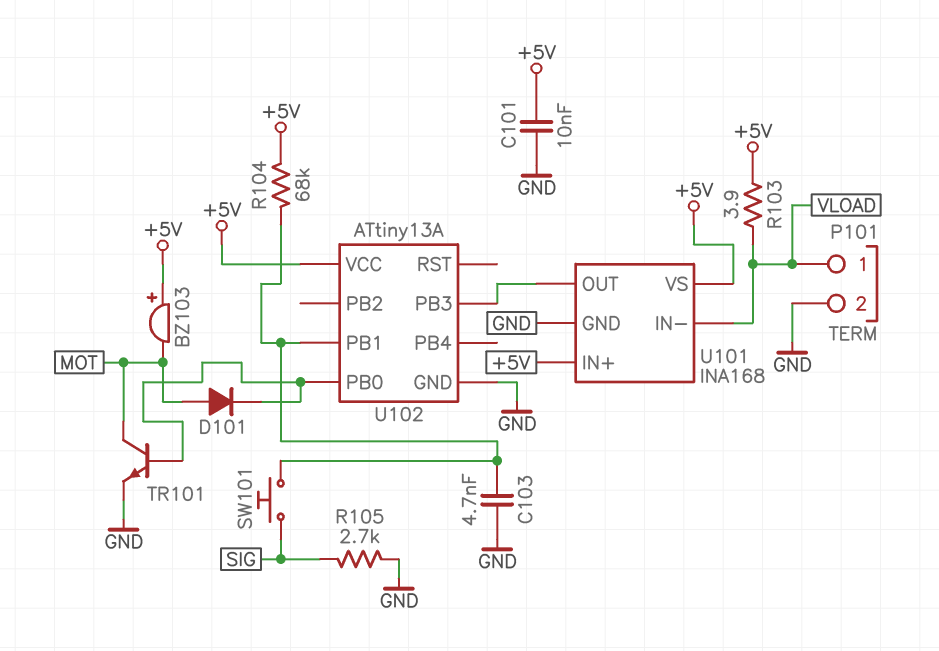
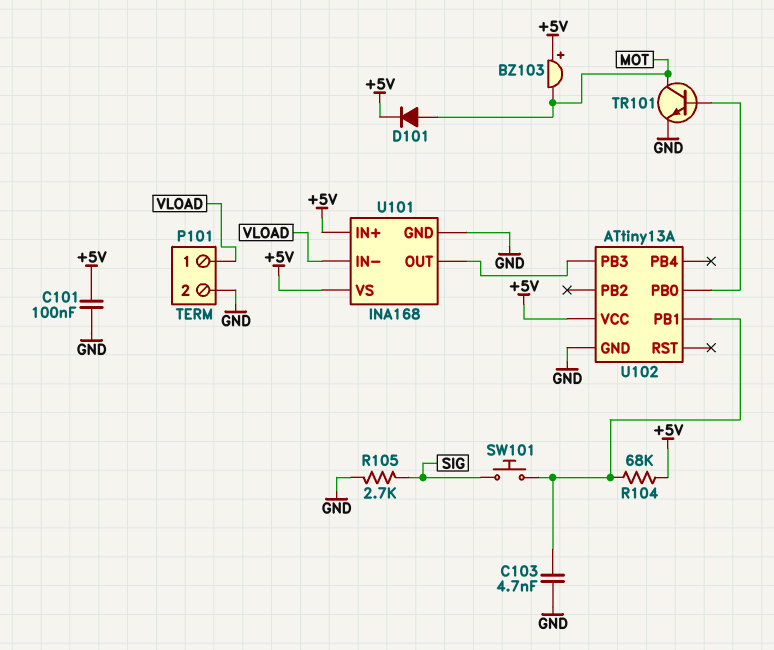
C101: 10nF (+5V, GND) -> 100nF (+5V, GND)
D101: diode (A MOT, K U102/PB0) -> diode (A MOT, K +5V)
R103: 3.9 (+5V, VLOAD) -> none

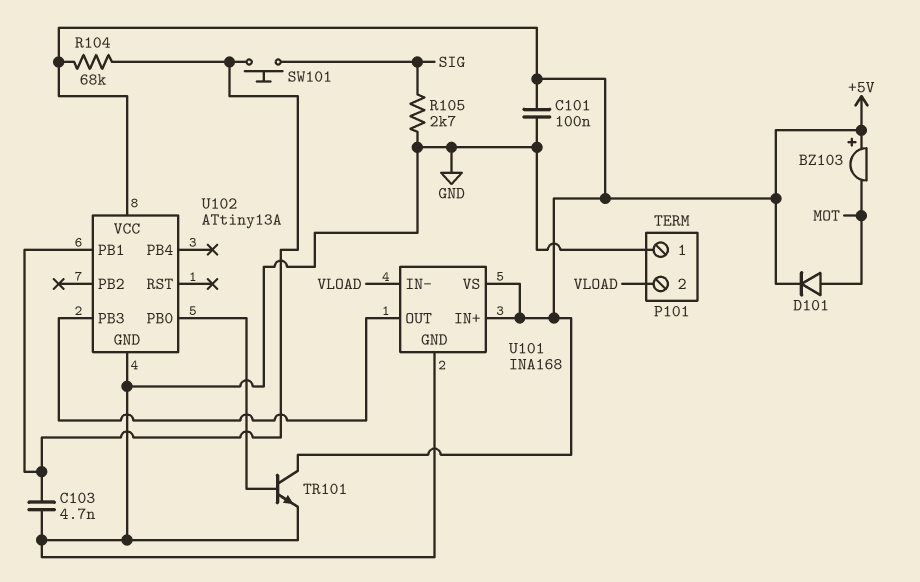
P101 pin 1: VLOAD -> GND
P101 pin 2: GND -> VLOAD
TR101: NPN (B U102/PB0, C MOT, E GND) -> NPN (B U102/PB0, C +5V, E GND)

